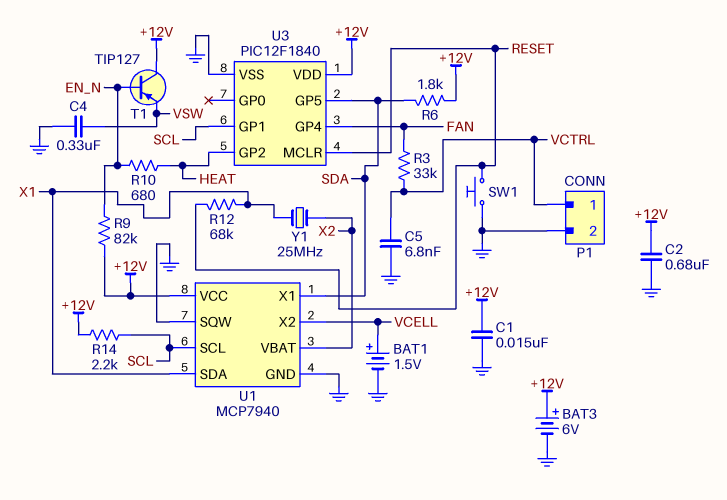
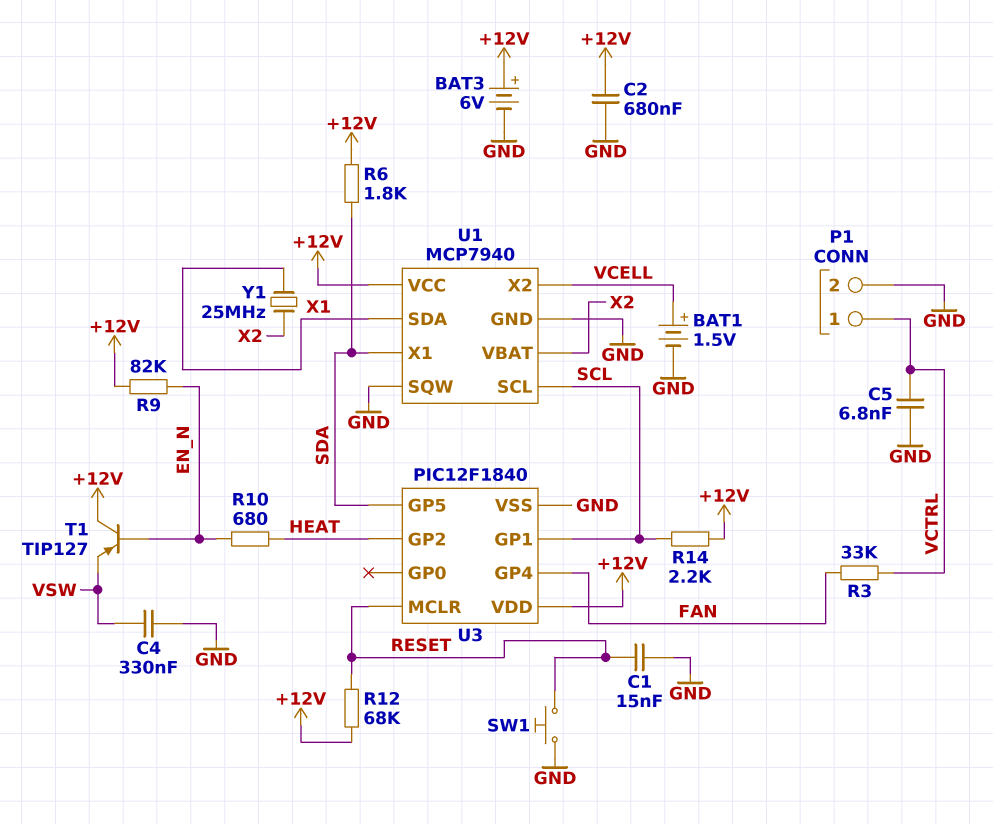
C1: 15nF (+12V, GND) -> 15nF (GND, RESET)
R12: 68k (RESET, X1) -> 68k (+12V, RESET)

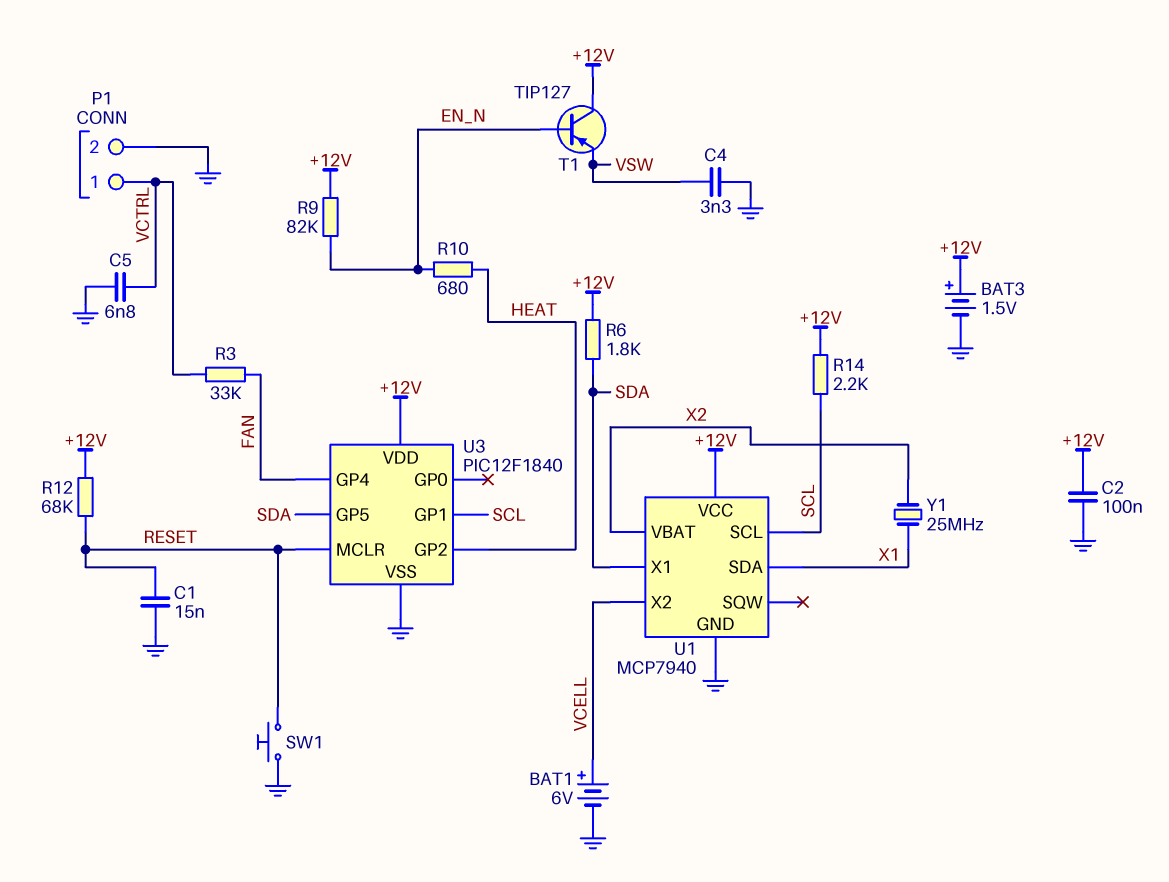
BAT1: 1.5V (plus VCELL, minus GND) -> 6V (plus VCELL, minus GND)
BAT3: 6V (plus +12V, minus GND) -> 1.5V (plus +12V, minus GND)
C2: 680nF (+12V, GND) -> 100nF (+12V, GND)
C4: 330nF (GND, VSW) -> 3.3nF (GND, VSW)
U1 pin SQW: GND -> none

